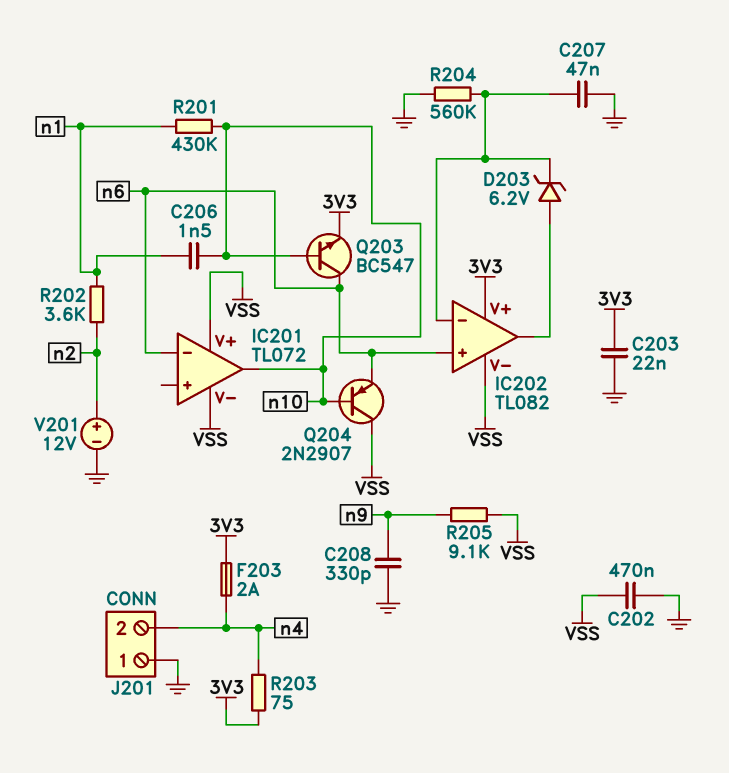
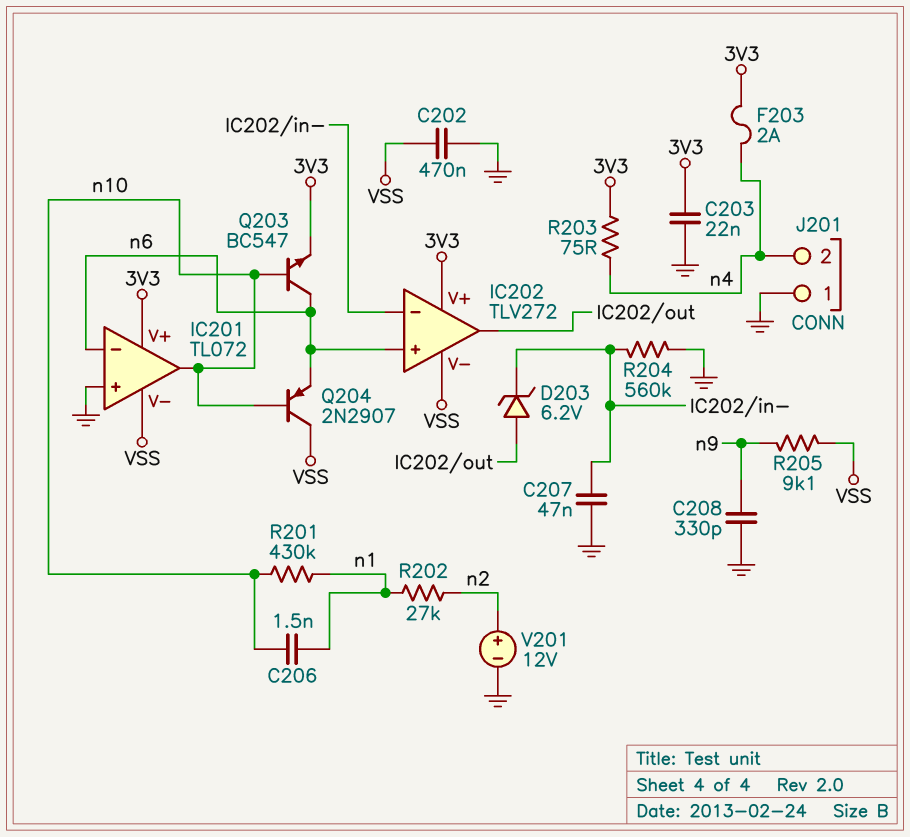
IC201 pin V+: VSS -> 3V3
IC201 pin in+: none -> GND
IC202: TL082 -> TLV272
R202: 3.6k (n1, n2) -> 27k (n1, n2)

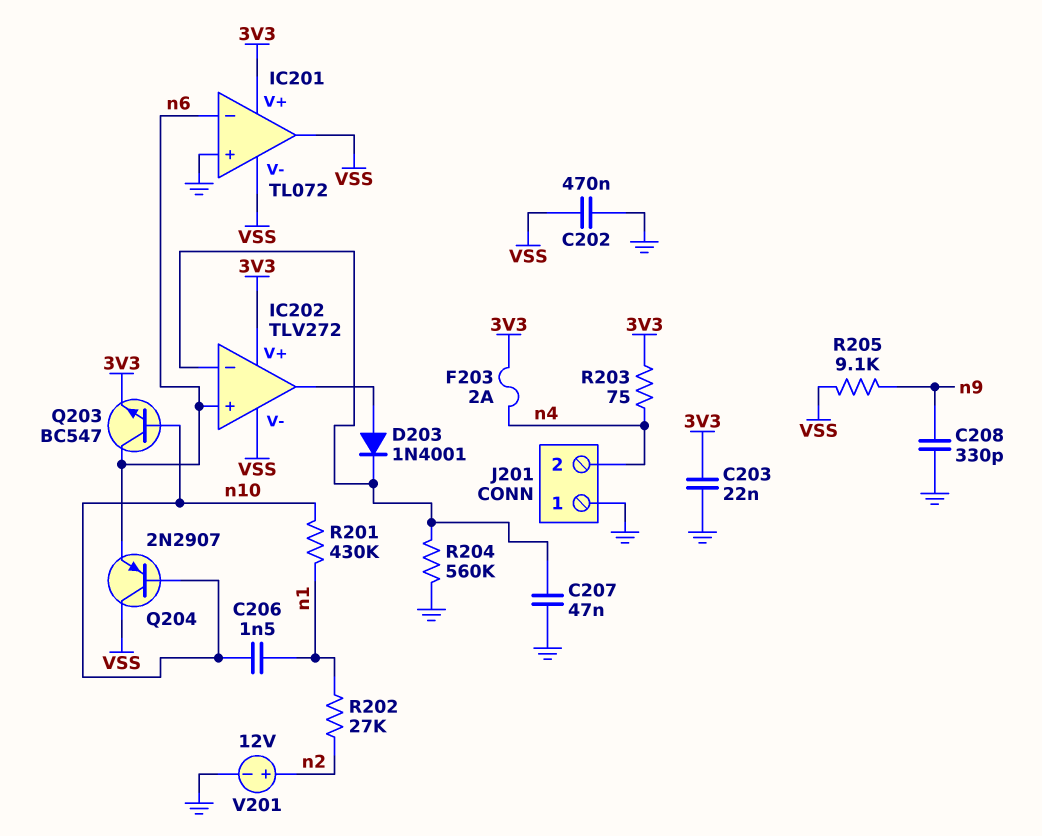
D203: zener 6.2V (A IC202/out, K IC202/in-) -> diode 1N4001 (A IC202/out, K IC202/in-)
IC201 pin out: n10 -> VSS

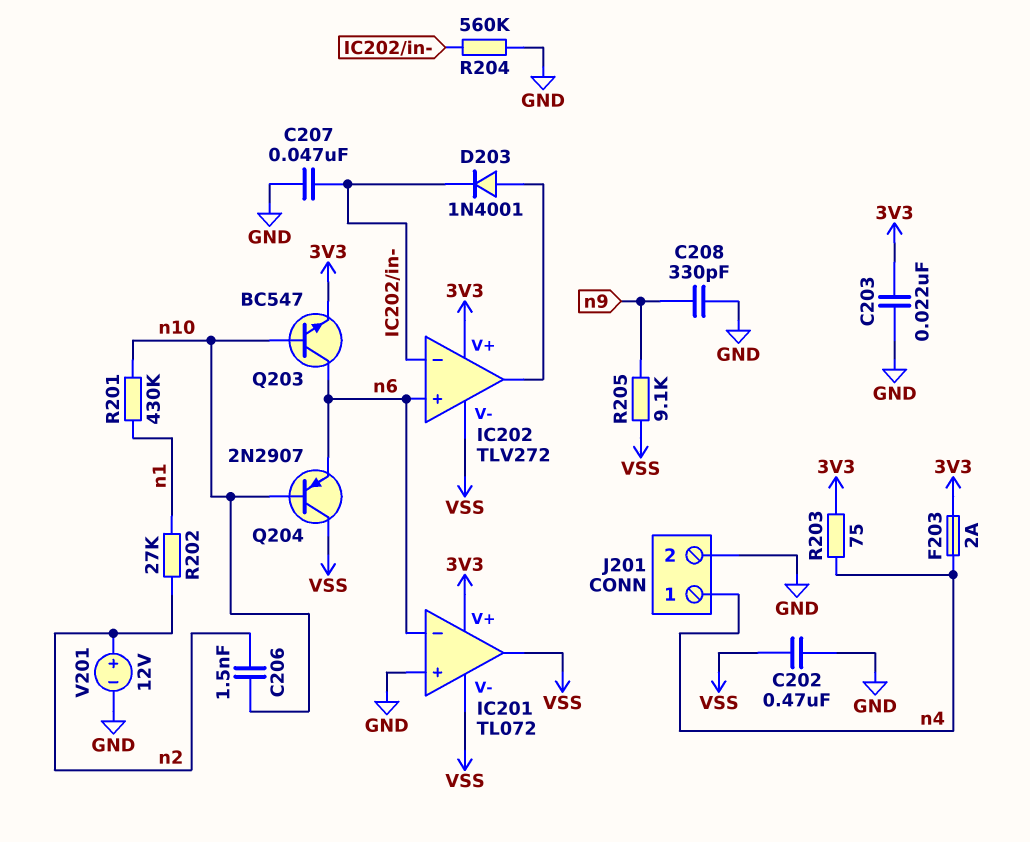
C206: 1.5nF (n1, n10) -> 1.5nF (n2, n10)
J201 pin 1: GND -> n4
J201 pin 2: n4 -> GND

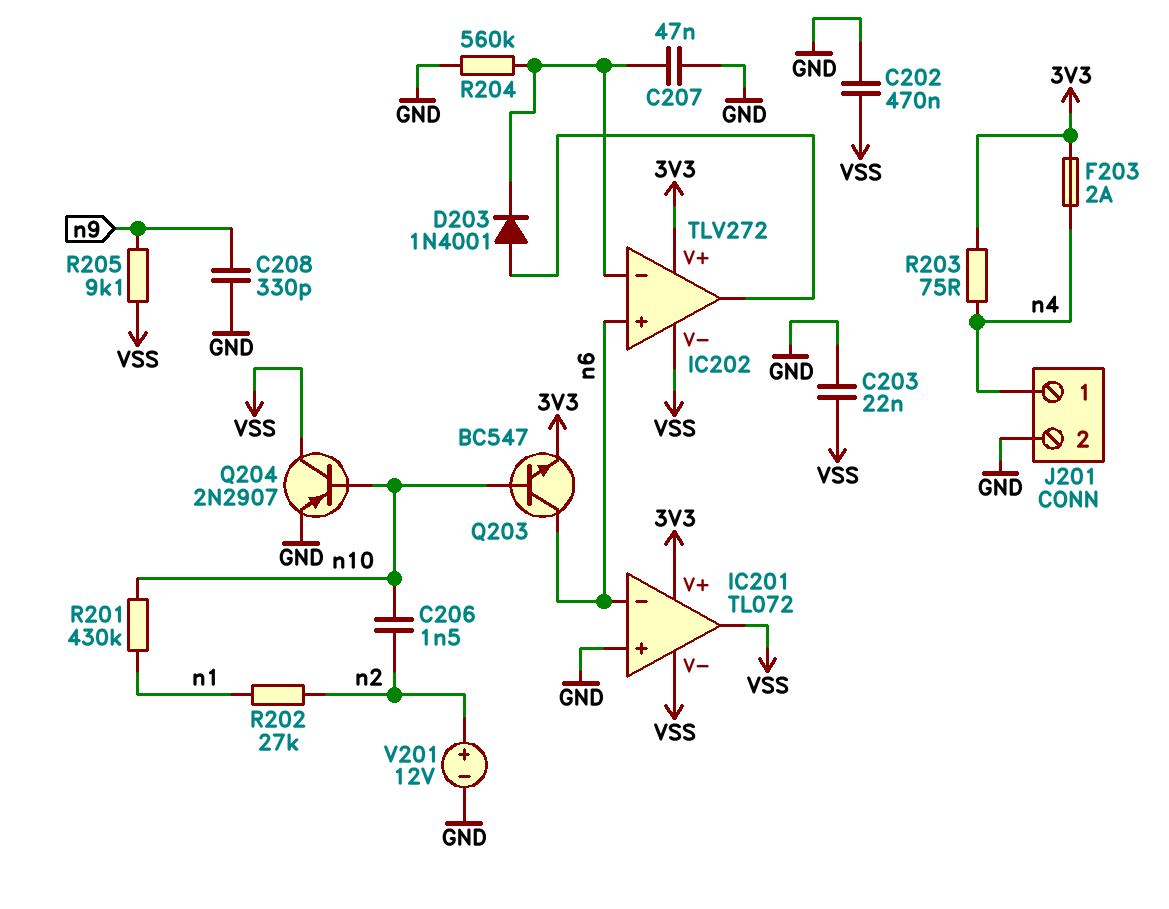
C203: 22nF (3V3, GND) -> 22nF (GND, VSS)
Q204: PNP 2N2907 (B n10, C VSS, E n6) -> PNP 2N2907 (B n10, C VSS, E GND)

